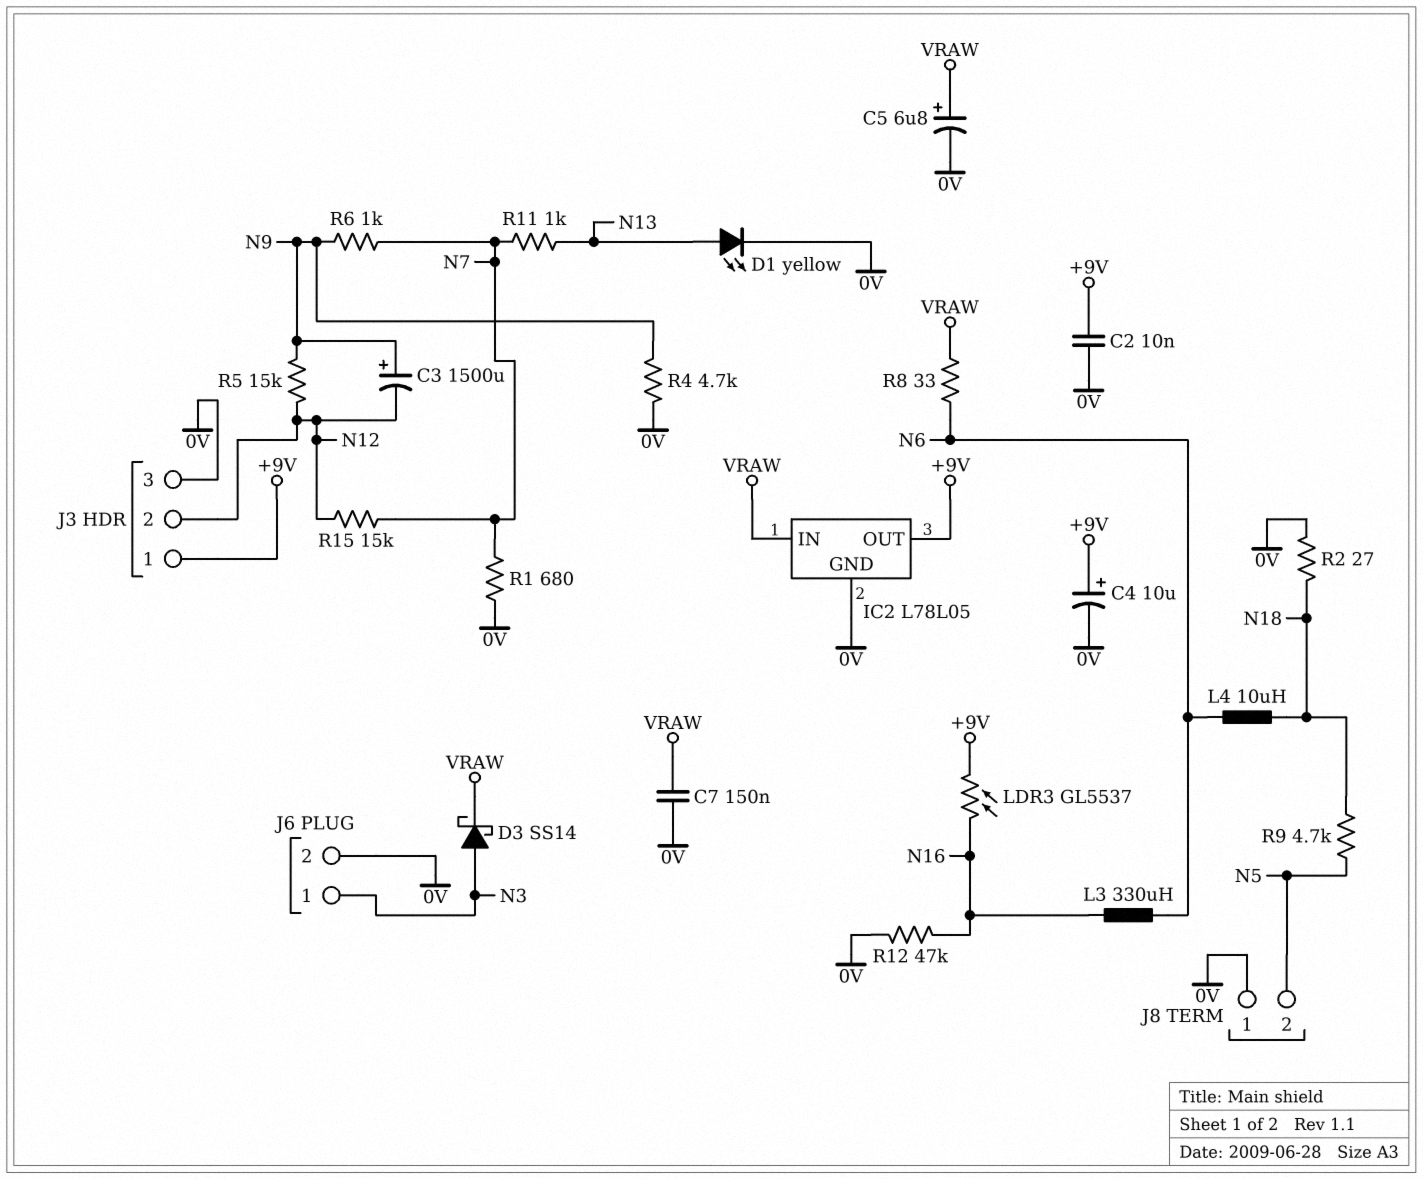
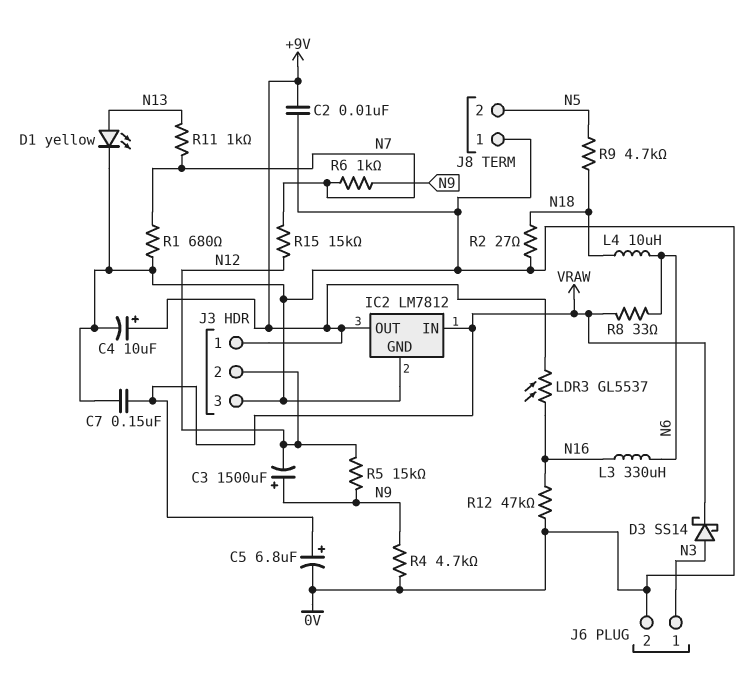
IC2: L78L05 -> LM7812

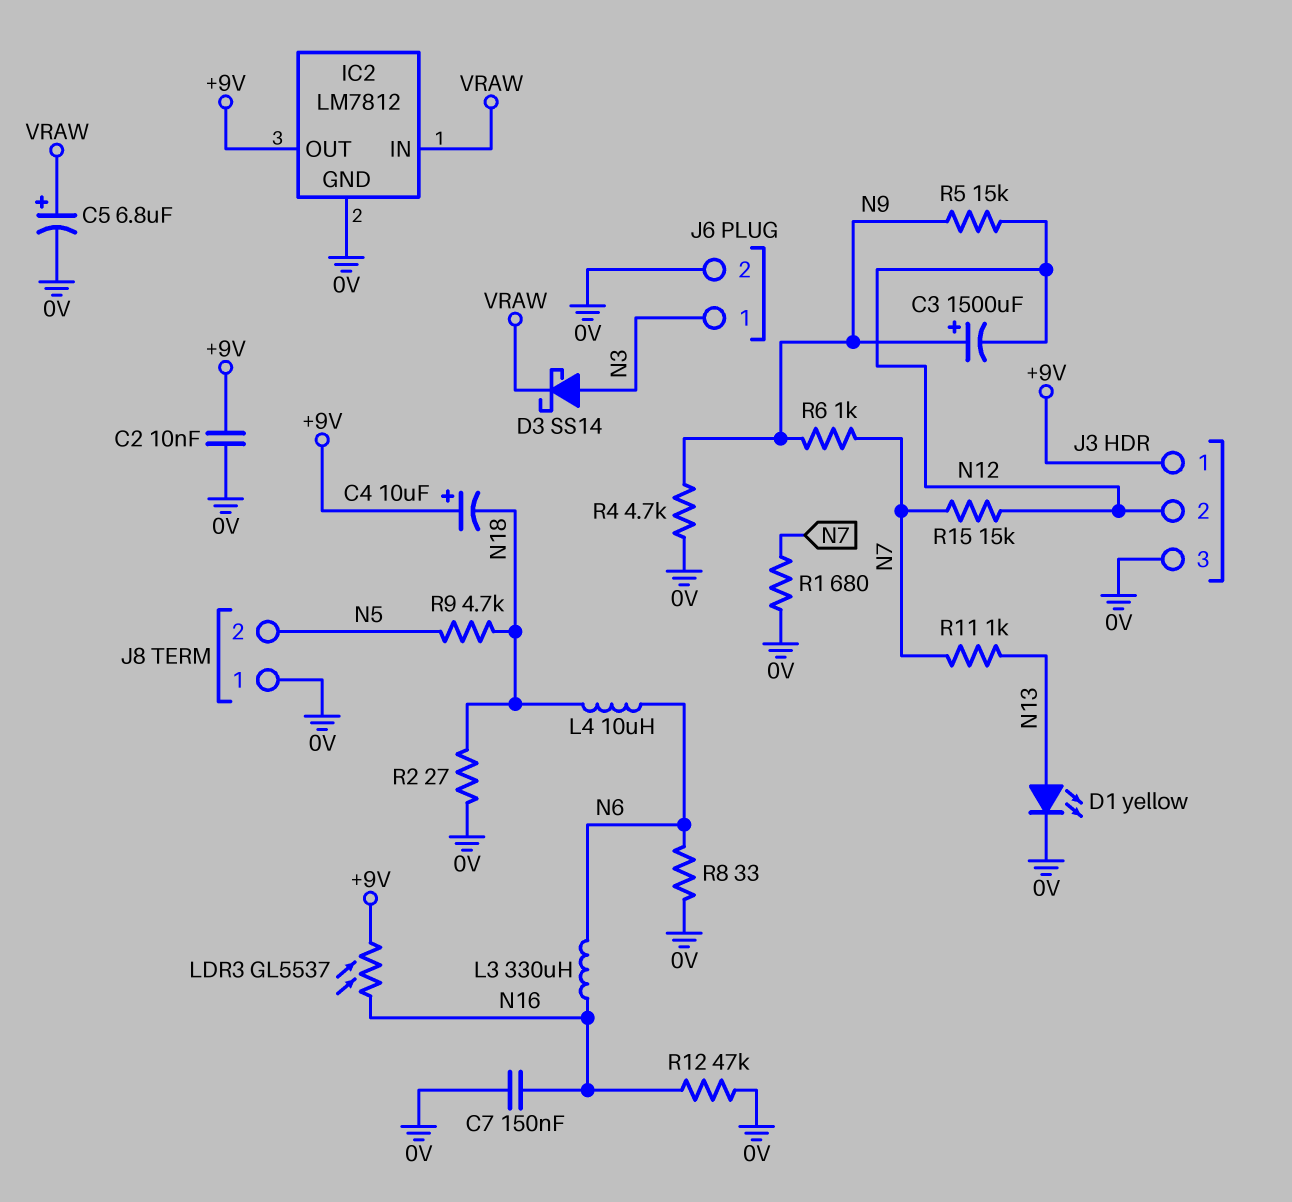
C4: 10uF (plus +9V, minus 0V) -> 10uF (plus +9V, minus N18)
C7: 150nF (0V, VRAW) -> 150nF (0V, N16)
R8: 33 (N6, VRAW) -> 33 (0V, N6)

